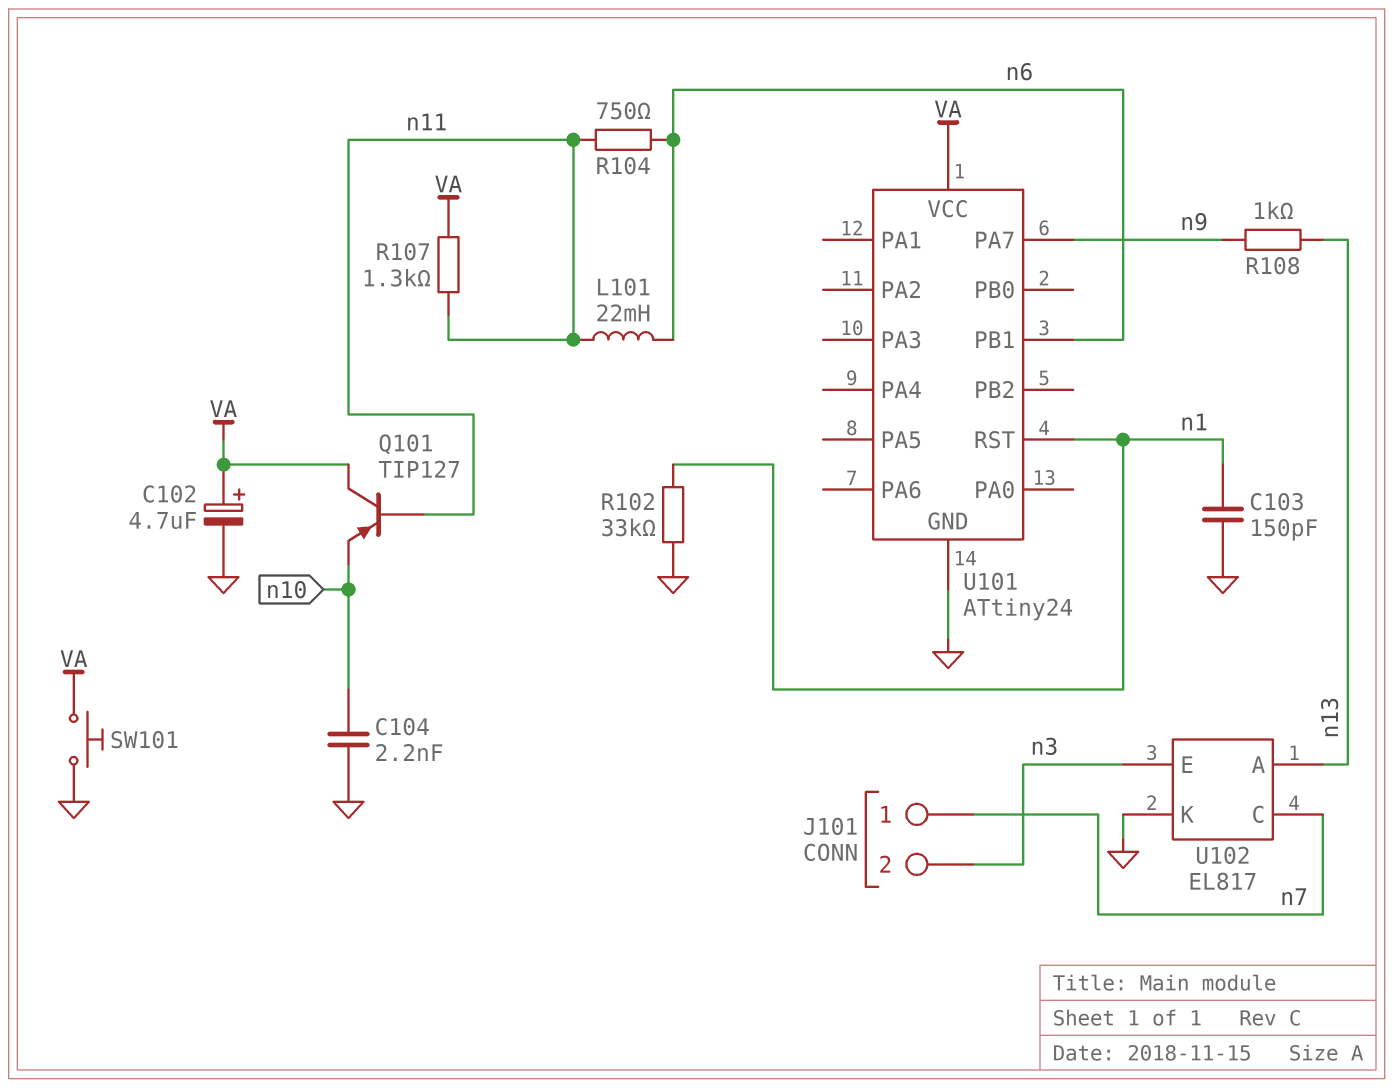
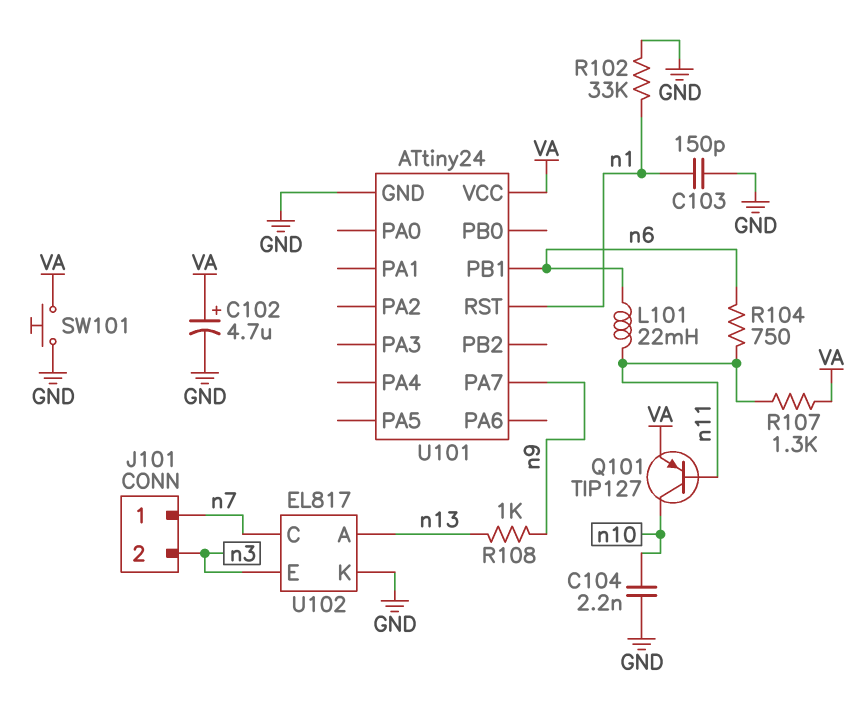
Q101: PNP TIP127 (B n11, C VA, E n10) -> PNP TIP127 (B n11, C n10, E VA)

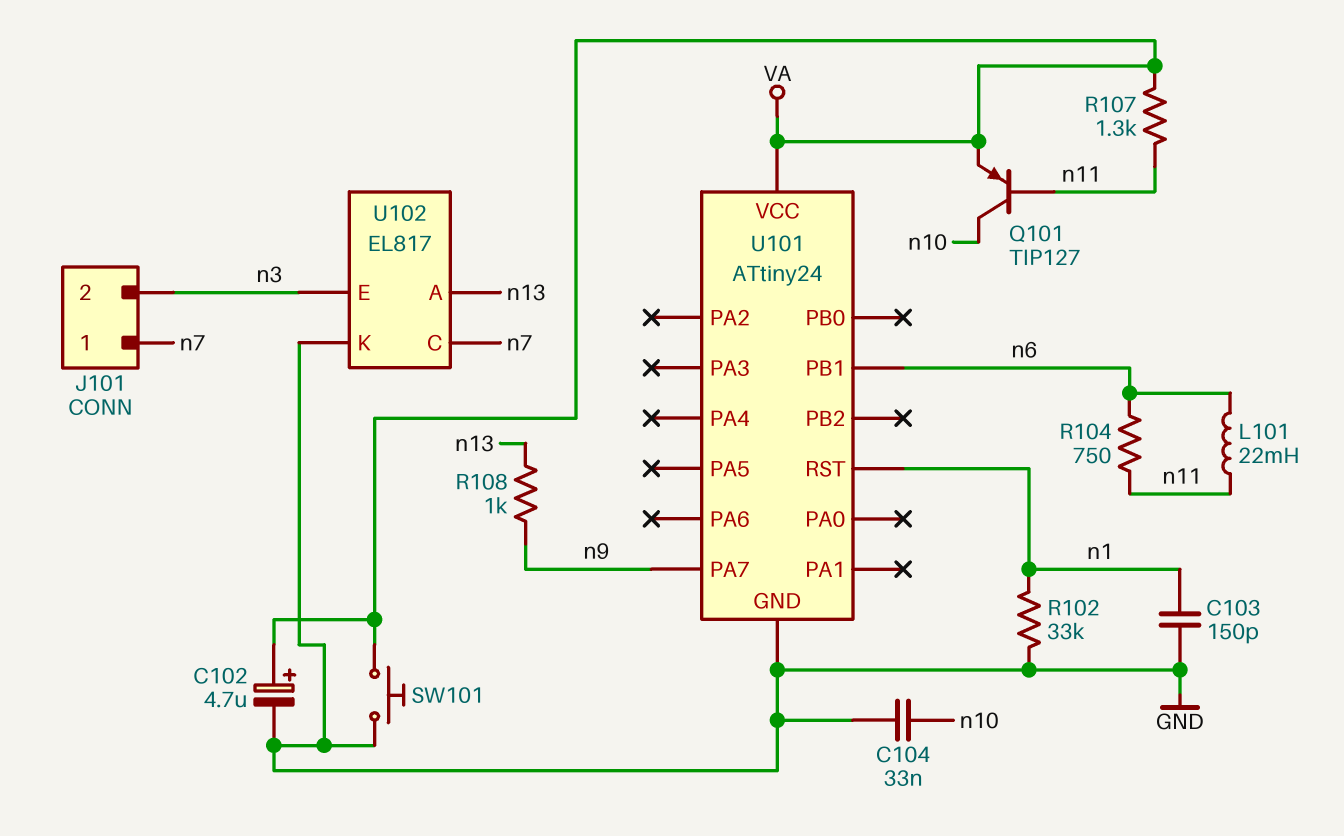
C104: 2.2nF (GND, n10) -> 33nF (GND, n10)

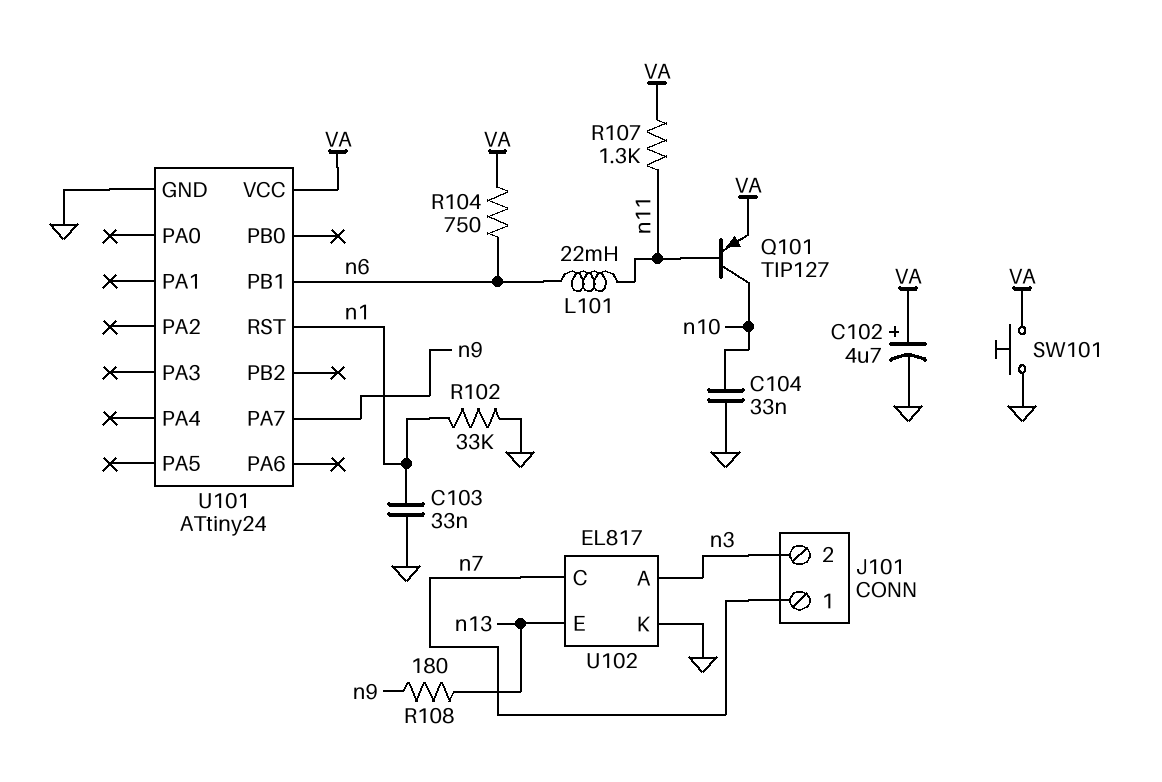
C103: 150pF (GND, n1) -> 33nF (GND, n1)
R104: 750 (n6, n11) -> 750 (VA, n6)
R108: 1k (n9, n13) -> 180 (n9, n13)
U102 pin A: n13 -> n3
U102 pin E: n3 -> n13

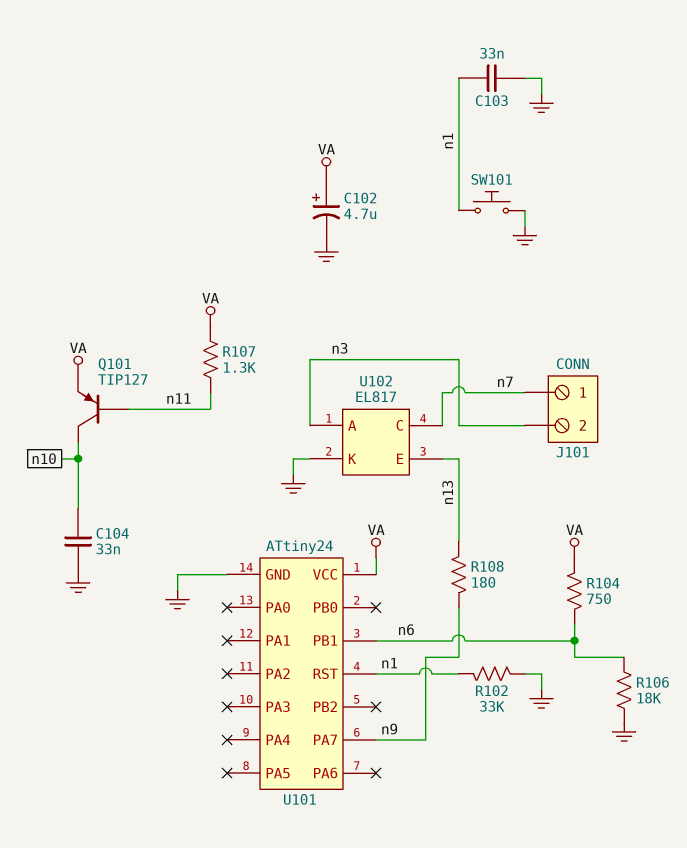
L101: 22mH (n6, n11) -> none
R106: none -> 18k (GND, n6)
SW101: button (GND, VA) -> button (GND, n1)

